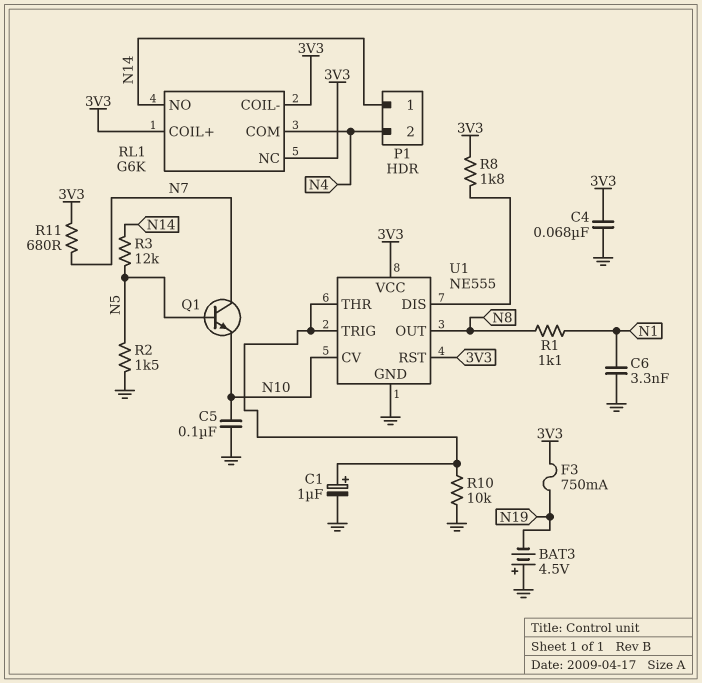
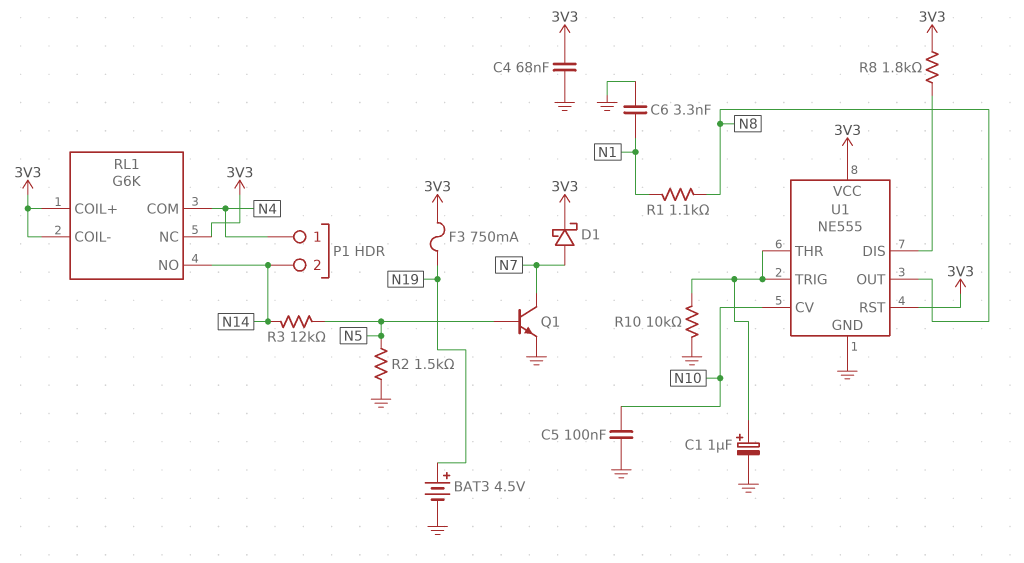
BAT3: 4.5V (plus GND, minus N19) -> 4.5V (plus N19, minus GND)
D1: none -> schottky (A N7, K 3V3)
P1 pin 1: N14 -> N4
P1 pin 2: N4 -> N14
Q1: NPN (B N5, C N7, E N10) -> NPN (B N5, C N7, E GND)
R11: 680 (3V3, N7) -> none

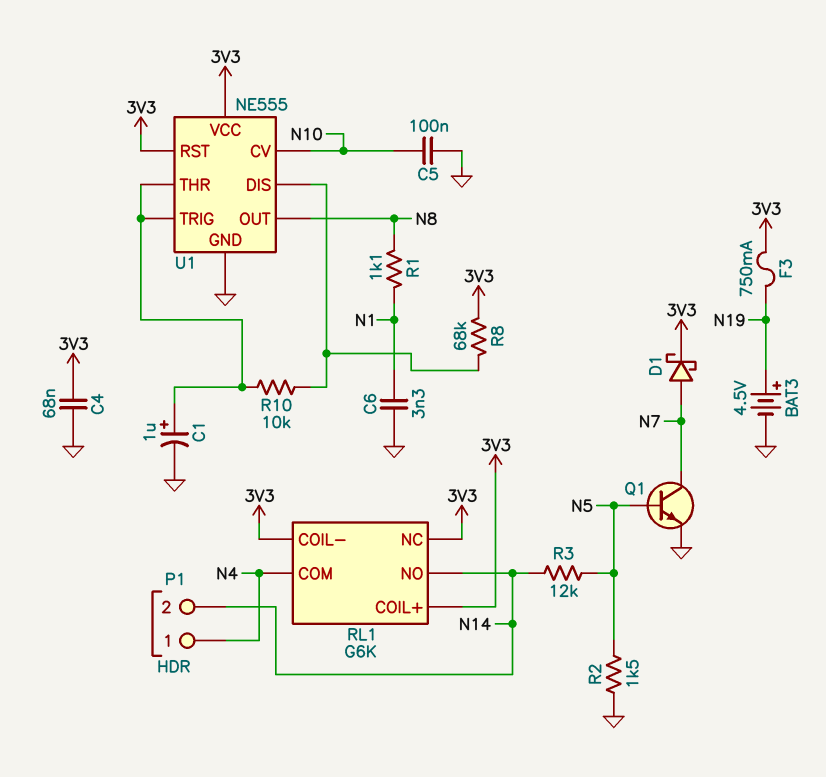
R8: 1.8k (3V3, U1/DIS) -> 68k (3V3, U1/DIS)
R10: 10k (GND, U1/THR) -> 10k (U1/DIS, U1/THR)

